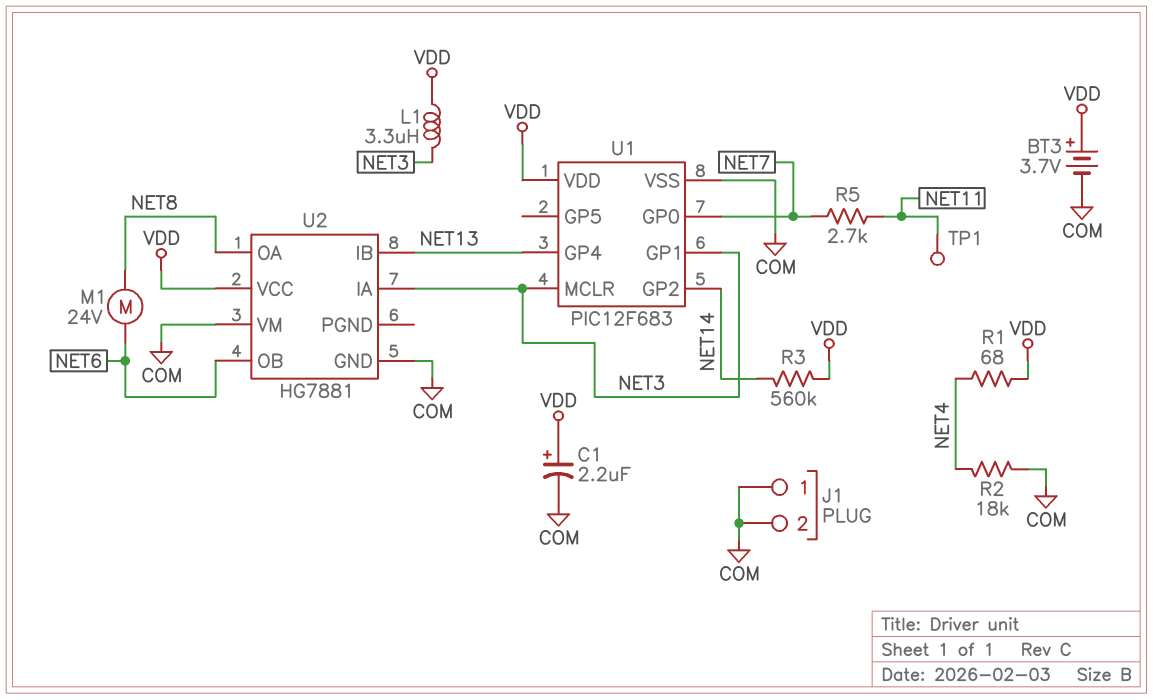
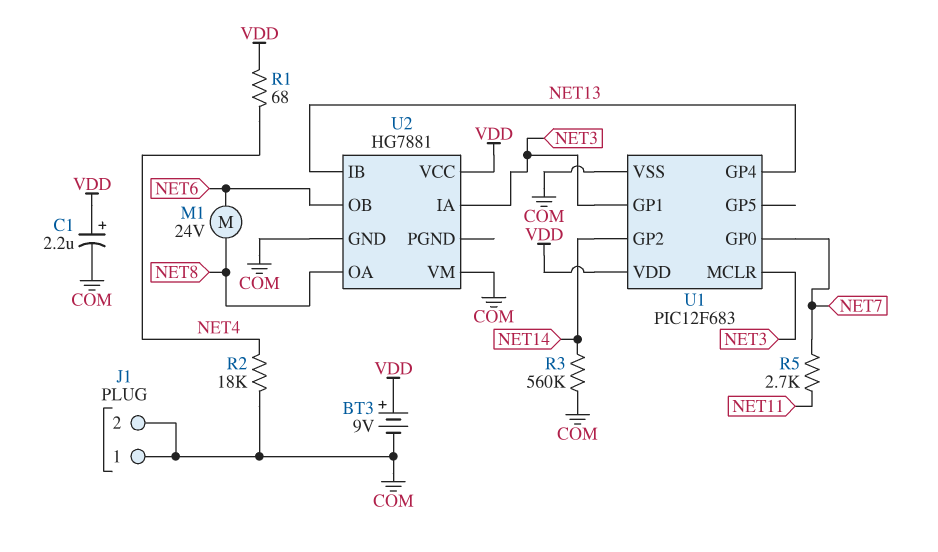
BT3: 3.7V (plus VDD, minus COM) -> 9V (plus VDD, minus COM)
L1: 3.3uH (NET3, VDD) -> none
R3: 560k (NET14, VDD) -> 560k (COM, NET14)
TP1: test point (NET11) -> none

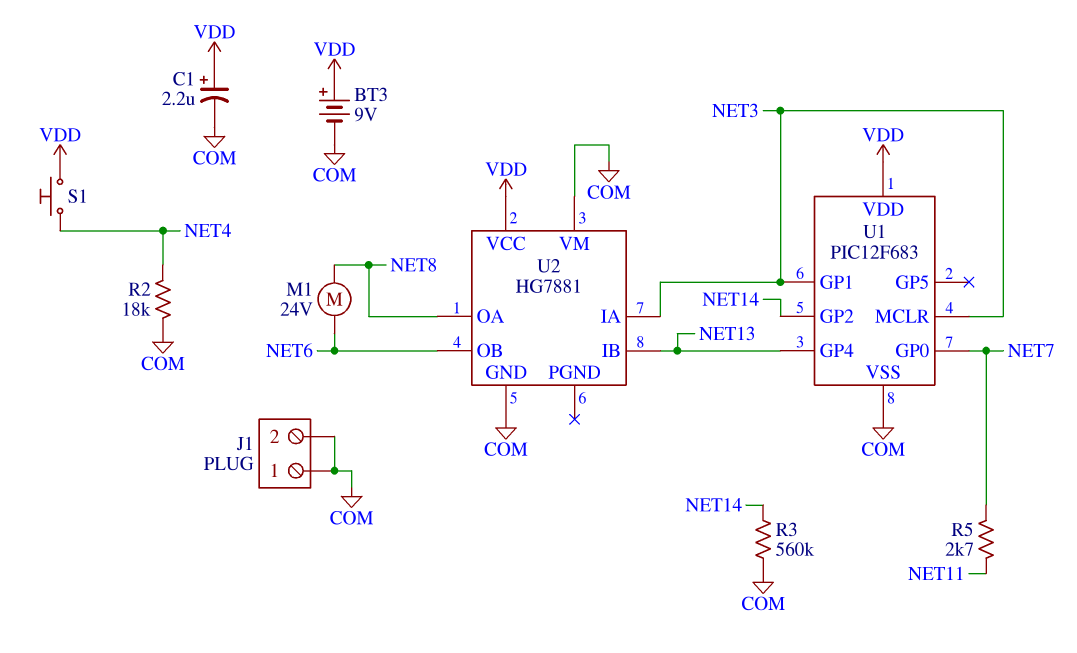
R1: 68 (NET4, VDD) -> none
S1: none -> button (NET4, VDD)

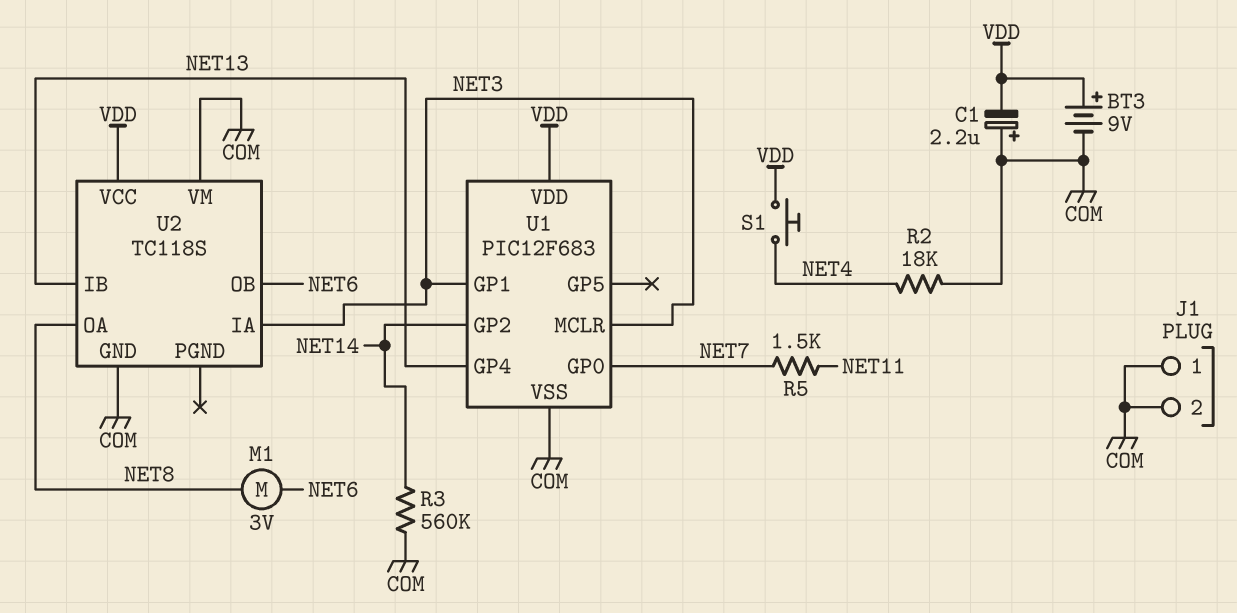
C1: 2.2uF (plus VDD, minus COM) -> 2.2uF (plus COM, minus VDD)
M1: motor 24V (NET6, NET8) -> motor 3V (NET6, NET8)
R5: 2.7k (NET7, NET11) -> 1.5k (NET7, NET11)
U2: HG7881 -> TC118S

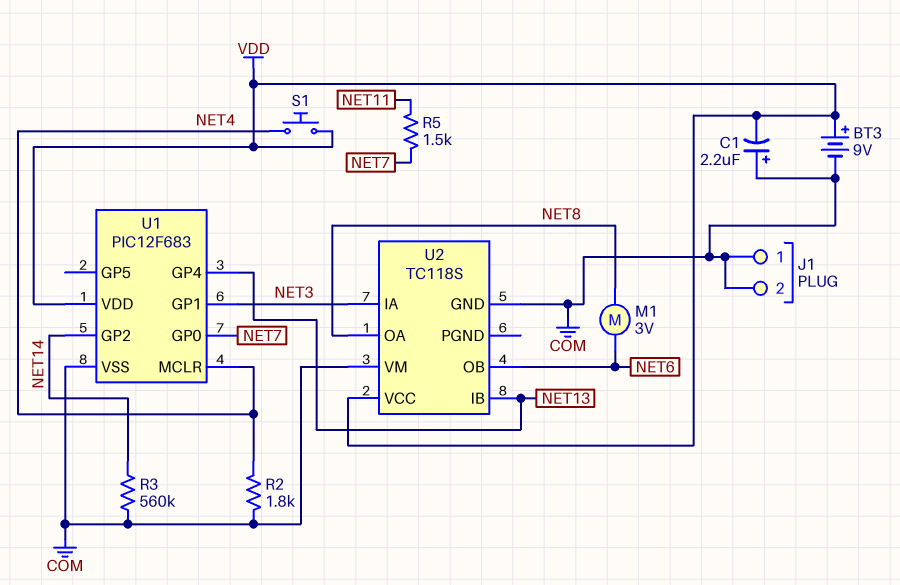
R2: 18k (COM, NET4) -> 1.8k (COM, NET4)
U1 pin MCLR: NET3 -> NET4

